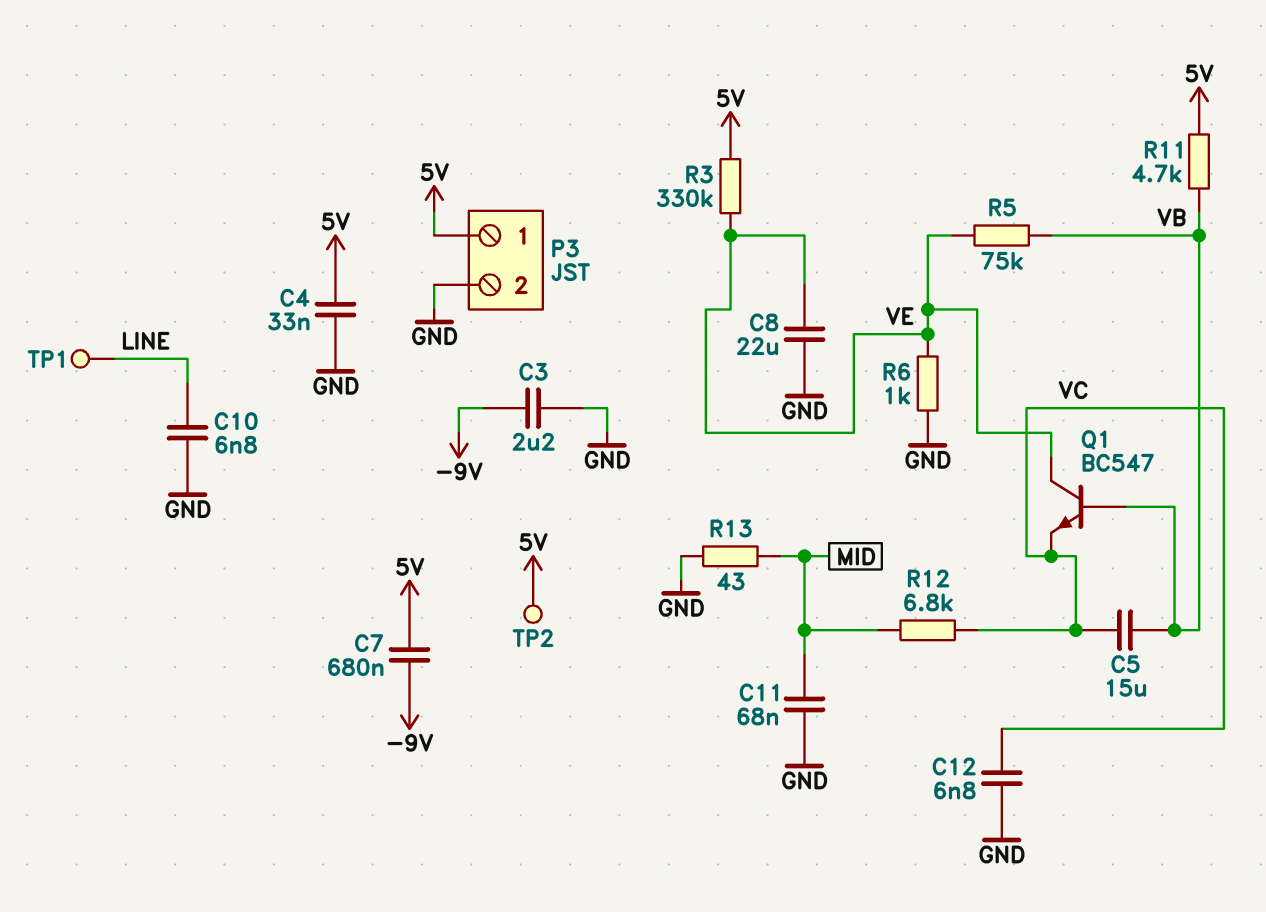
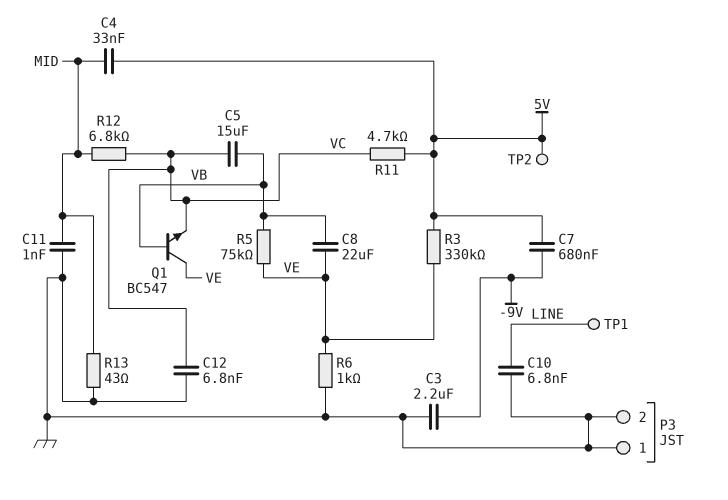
C4: 33nF (5V, GND) -> 33nF (5V, MID)
C8: 22uF (GND, VE) -> 22uF (VB, VE)
C11: 68nF (GND, MID) -> 1nF (GND, MID)
P3 pin 1: 5V -> GND
R11: 4.7k (5V, VB) -> 4.7k (5V, VC)

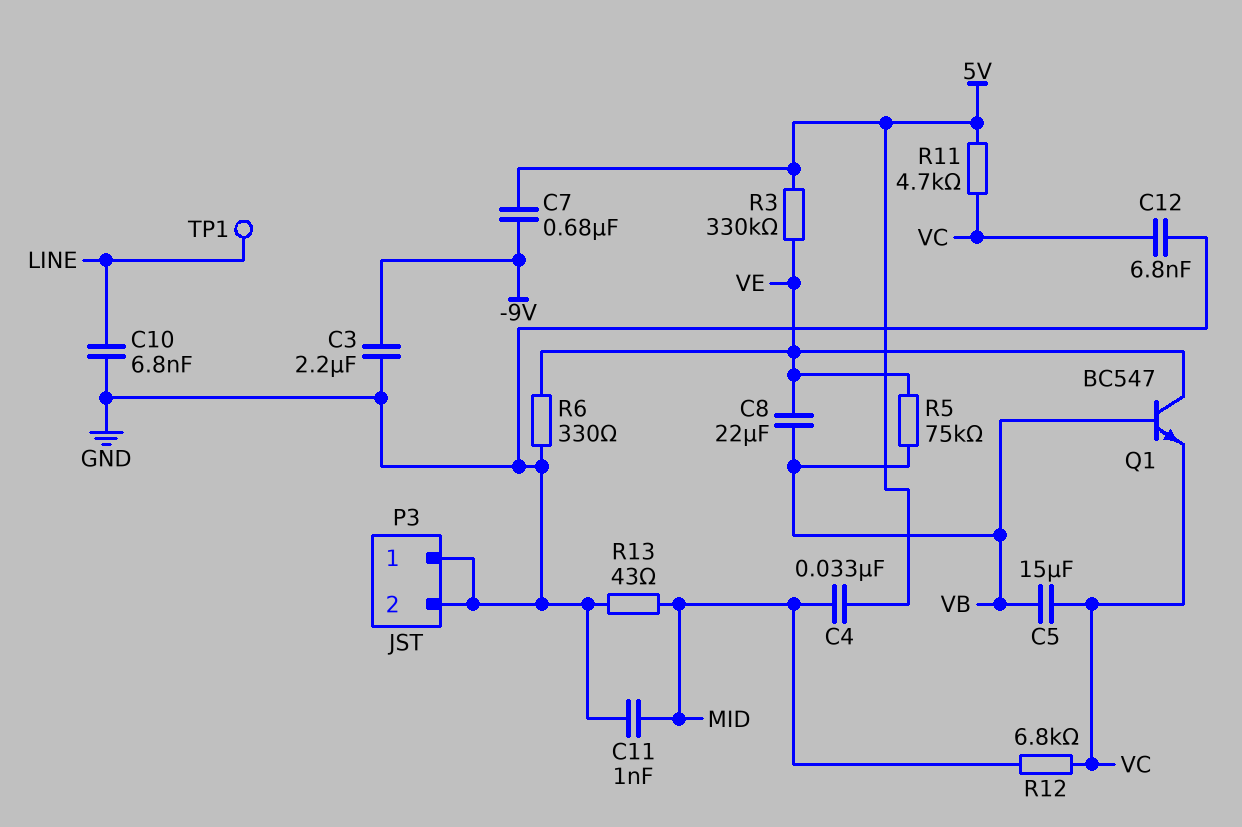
R6: 1k (GND, VE) -> 330 (GND, VE)
TP2: test point (5V) -> none

